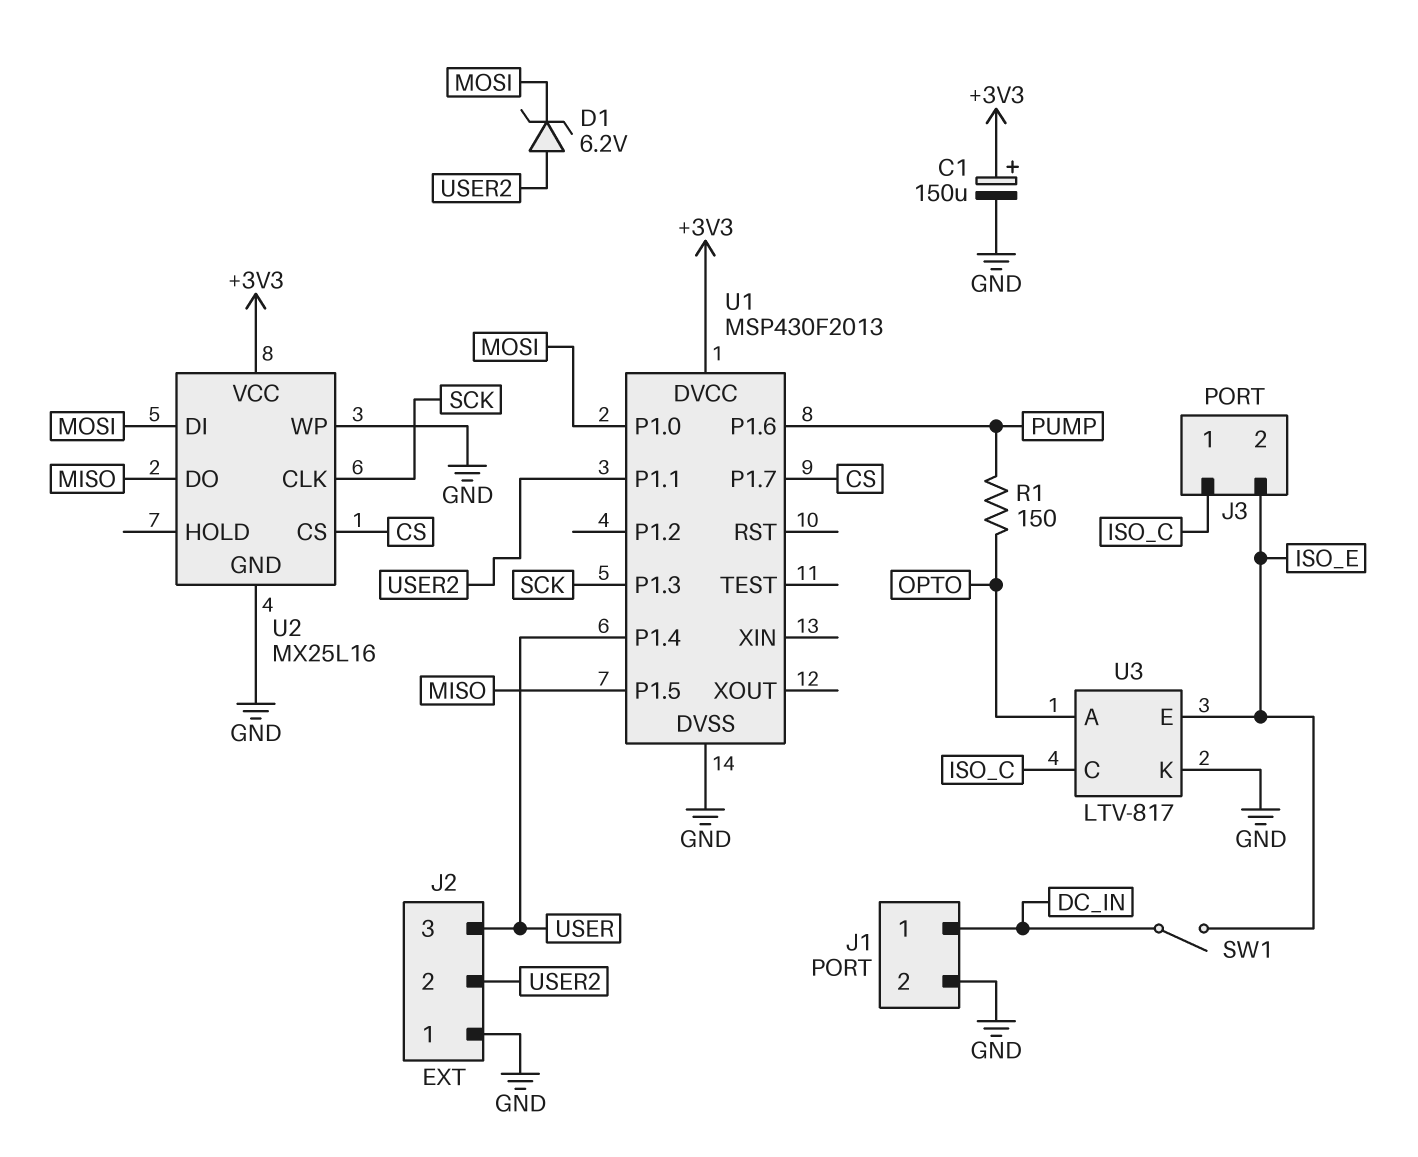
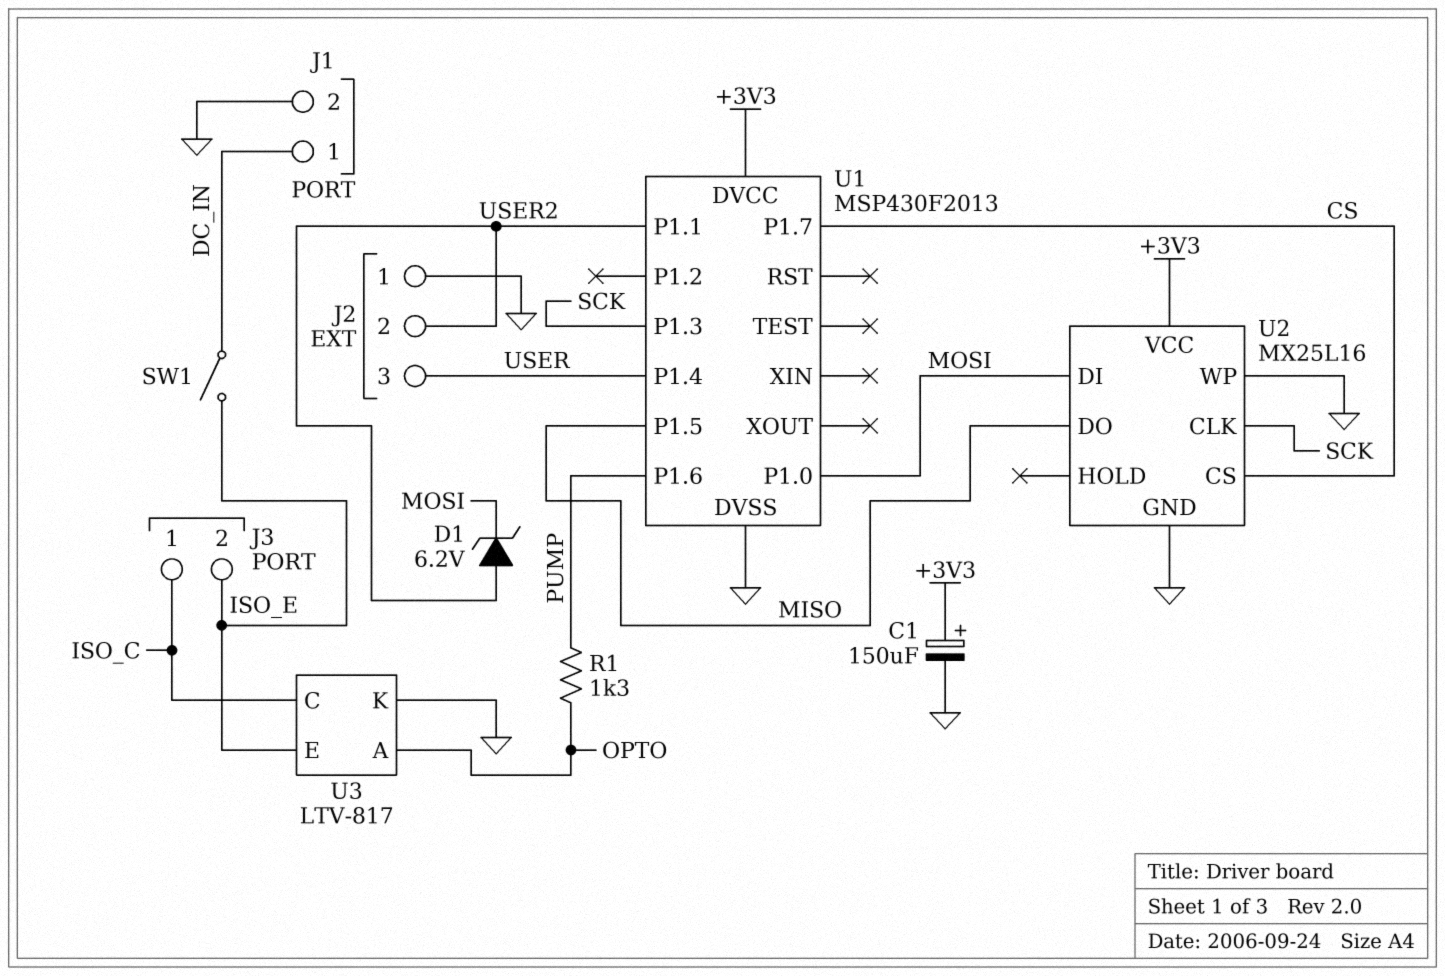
R1: 150 (OPTO, PUMP) -> 1.3k (OPTO, PUMP)

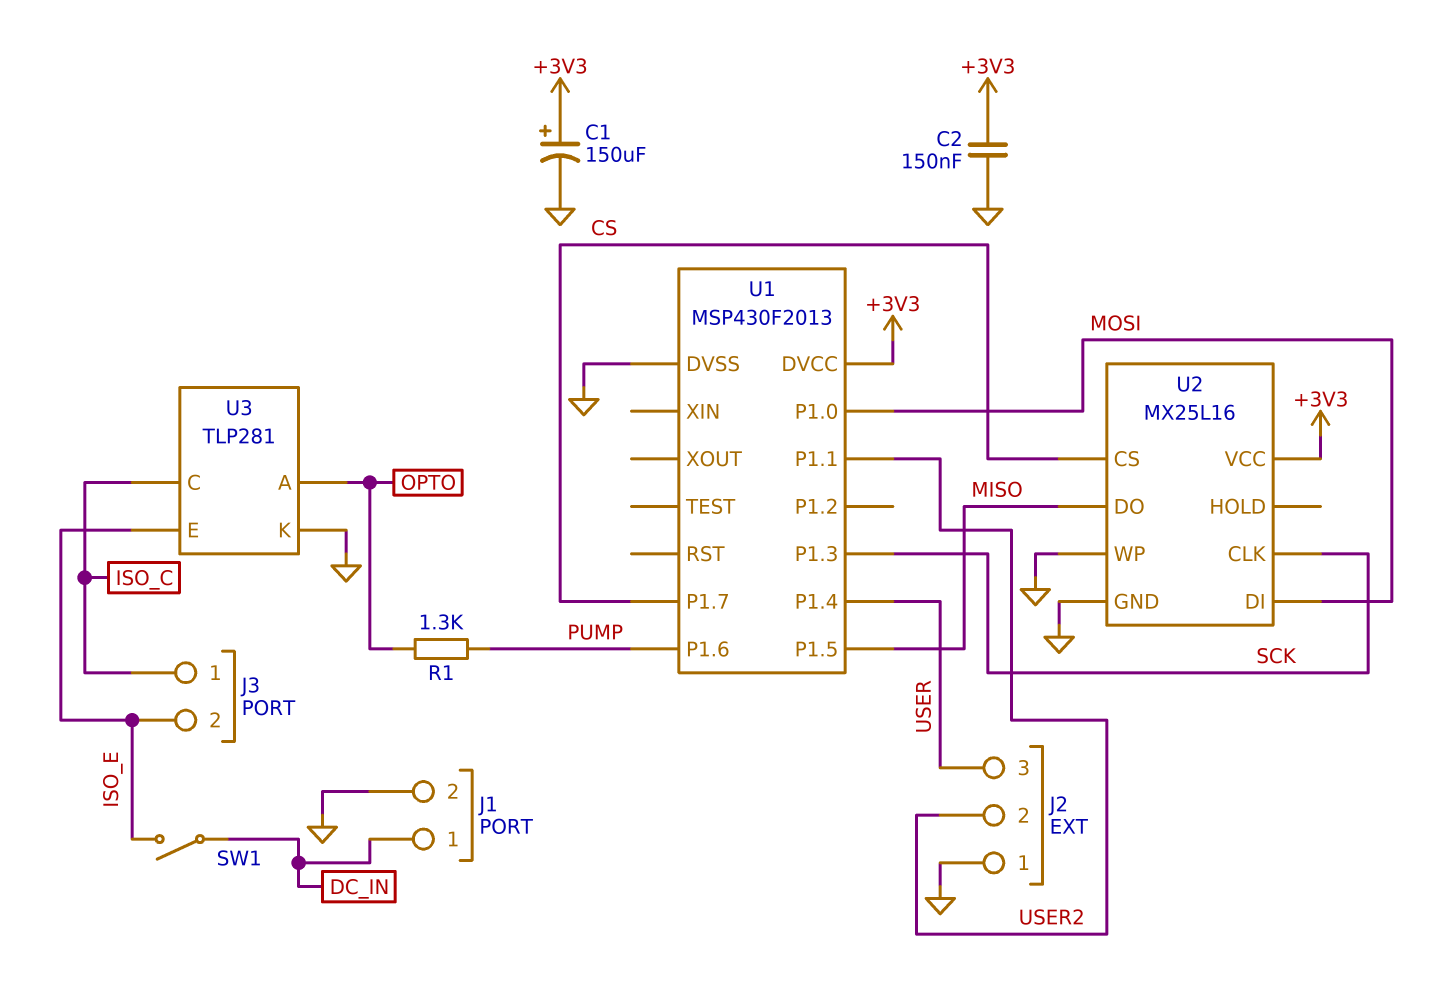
C2: none -> 150nF (+3V3, GND)
D1: zener 6.2V (A USER2, K MOSI) -> none
U3: LTV-817 -> TLP281

